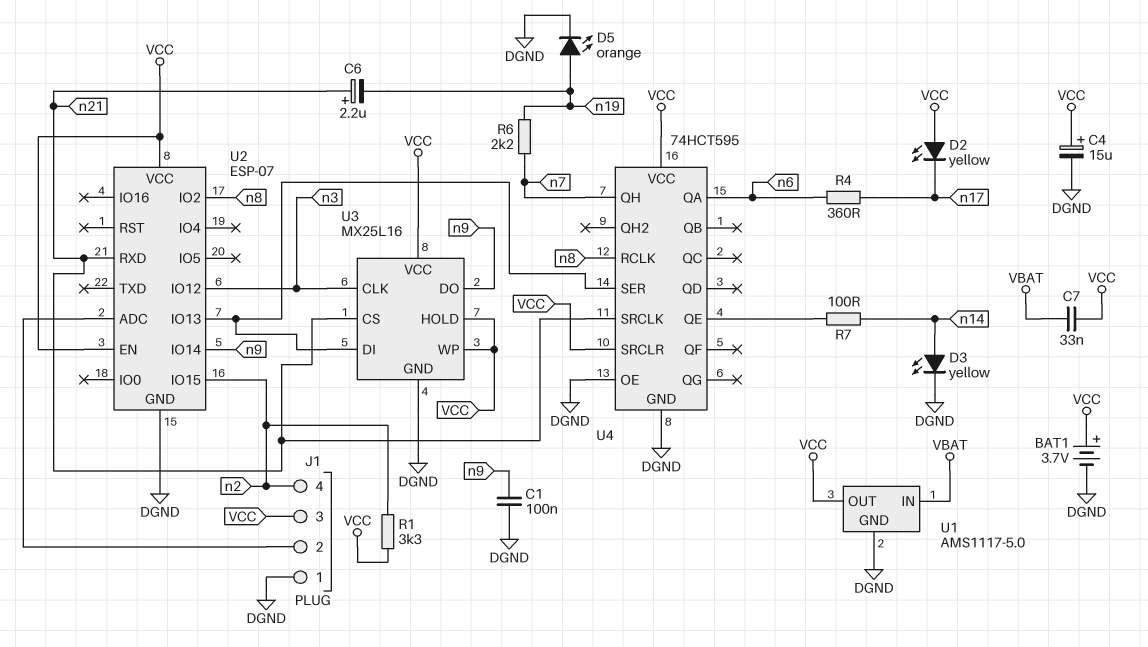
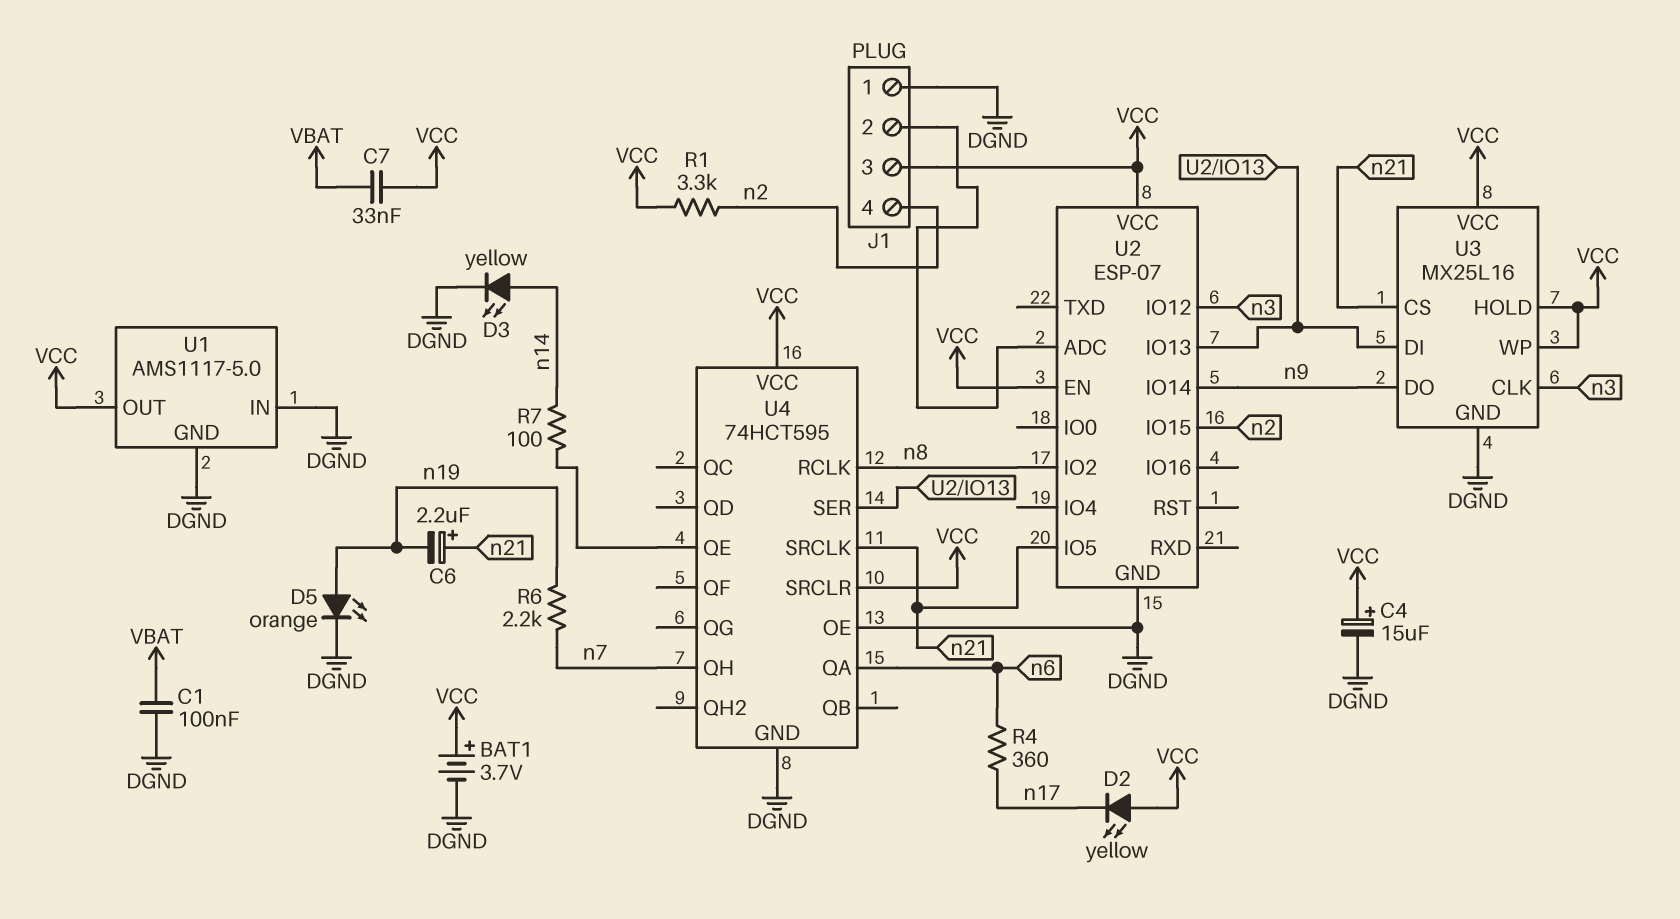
C1: 100nF (DGND, n9) -> 100nF (DGND, VBAT)
U1 pin IN: VBAT -> DGND
U2 pin IO5: none -> n21
U2 pin RXD: n21 -> none

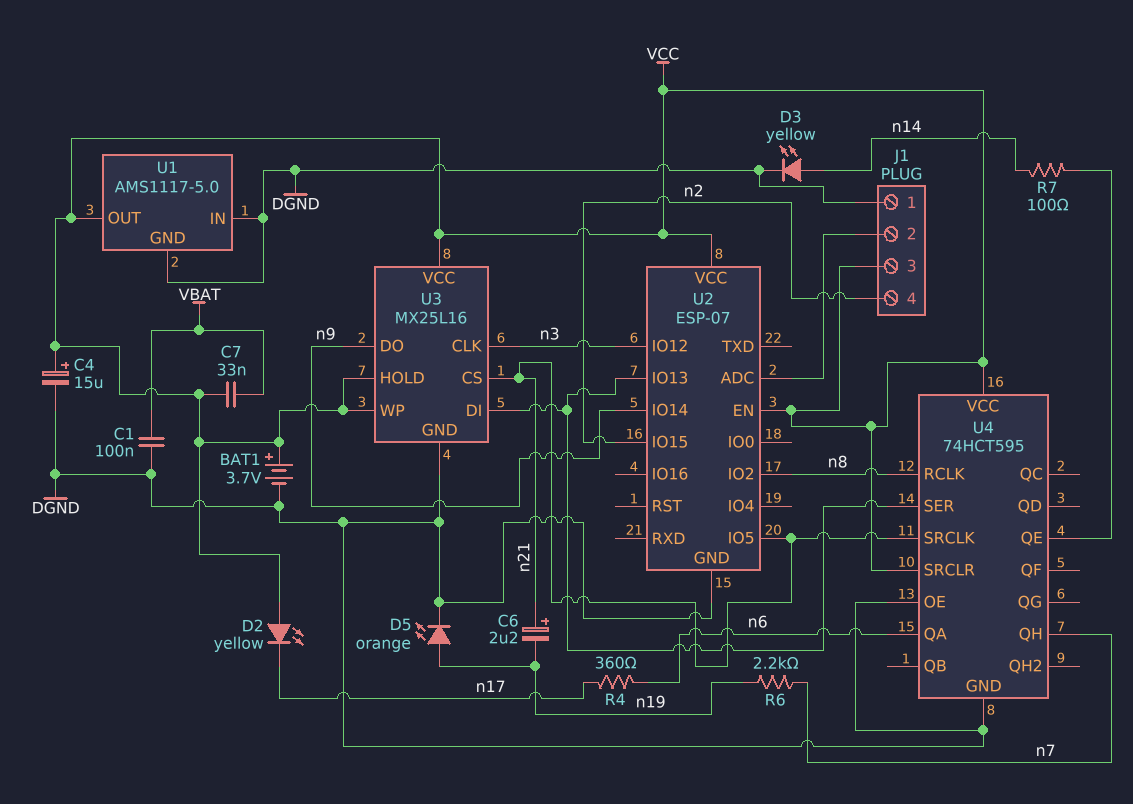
R1: 3.3k (VCC, n2) -> none

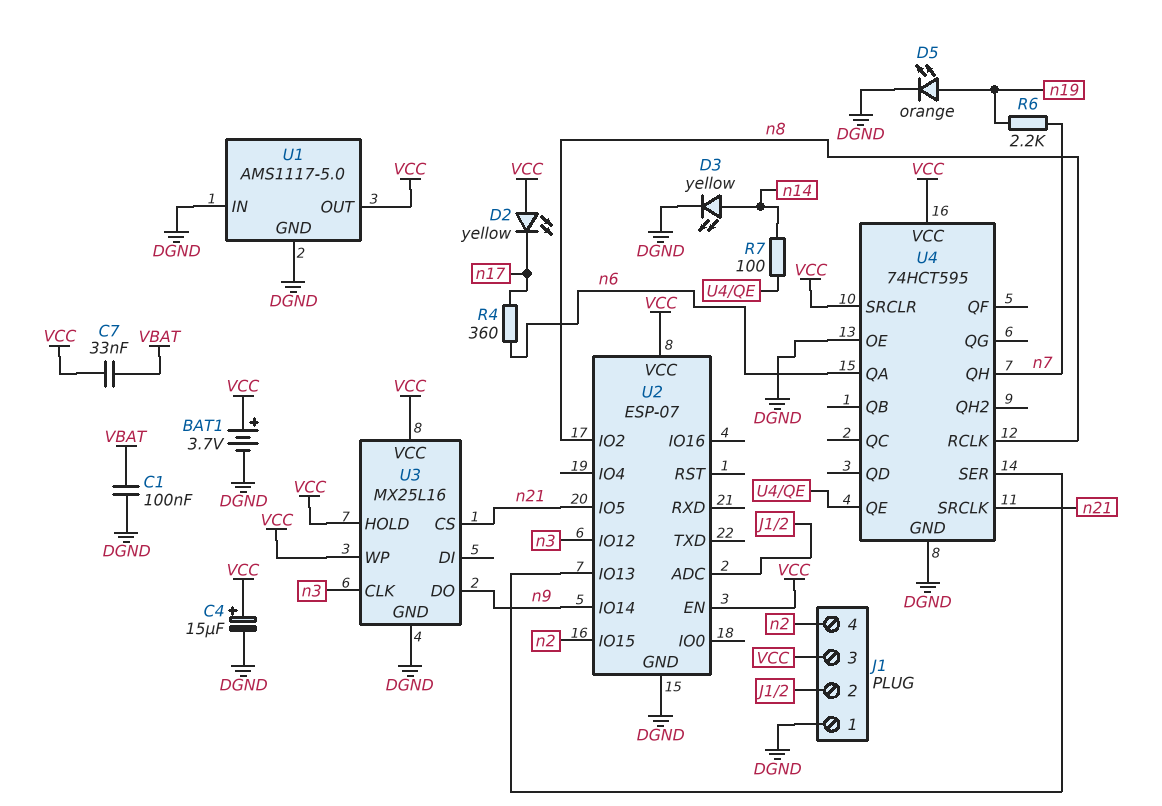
C6: 2.2uF (plus n21, minus n19) -> none
U3 pin DI: U2/IO13 -> none

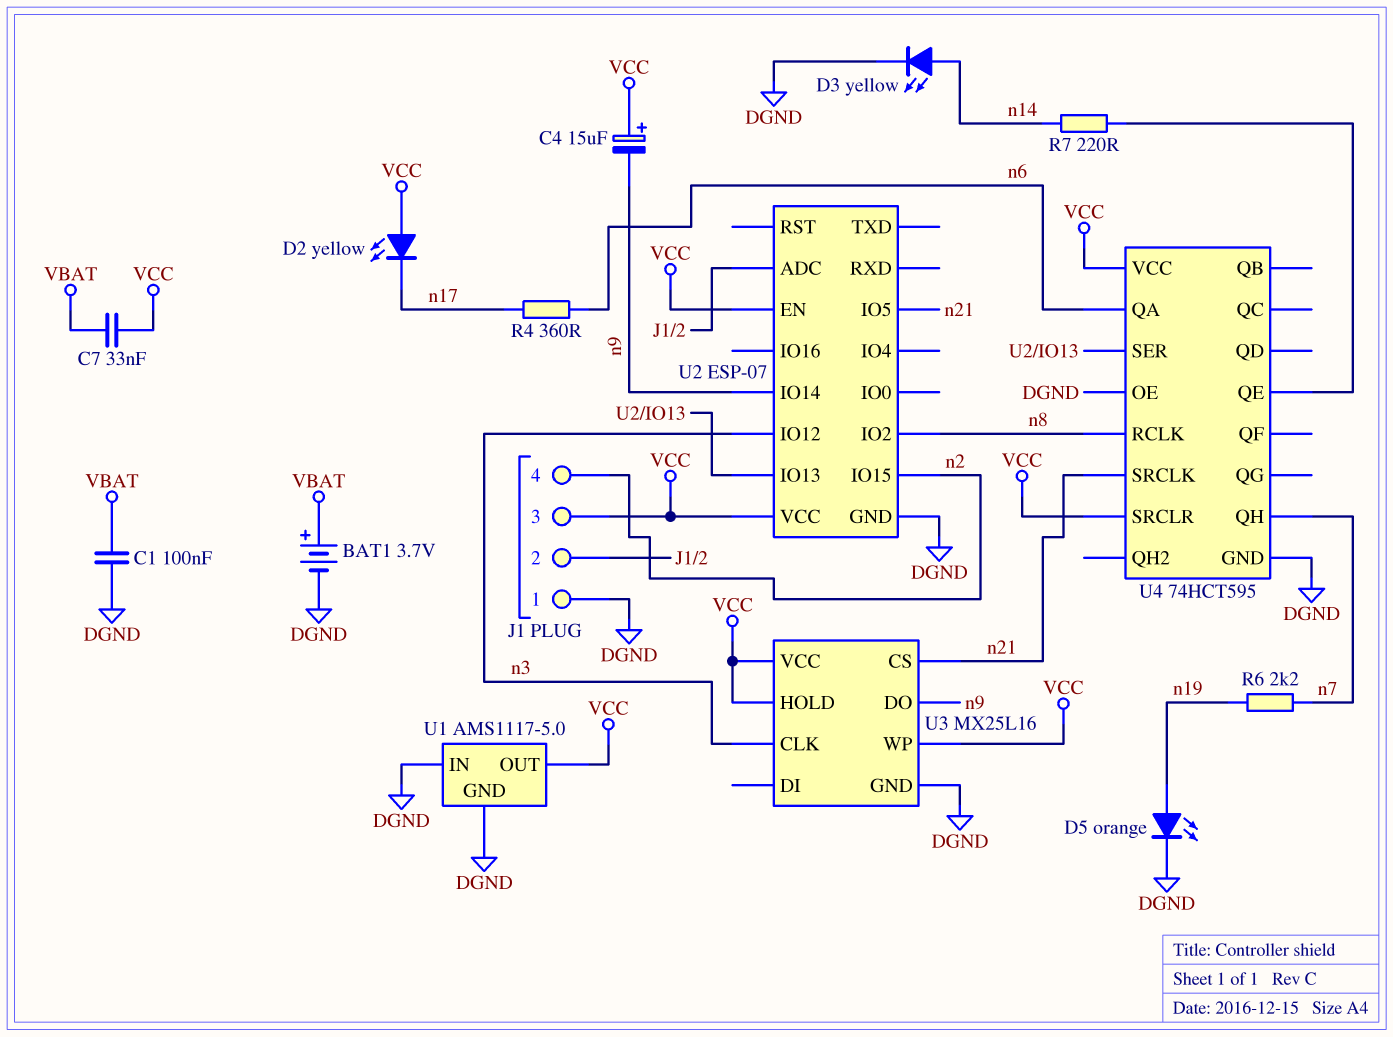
BAT1: 3.7V (plus VCC, minus DGND) -> 3.7V (plus VBAT, minus DGND)
C4: 15uF (plus VCC, minus DGND) -> 15uF (plus VCC, minus n9)
R7: 100 (U4/QE, n14) -> 220 (U4/QE, n14)

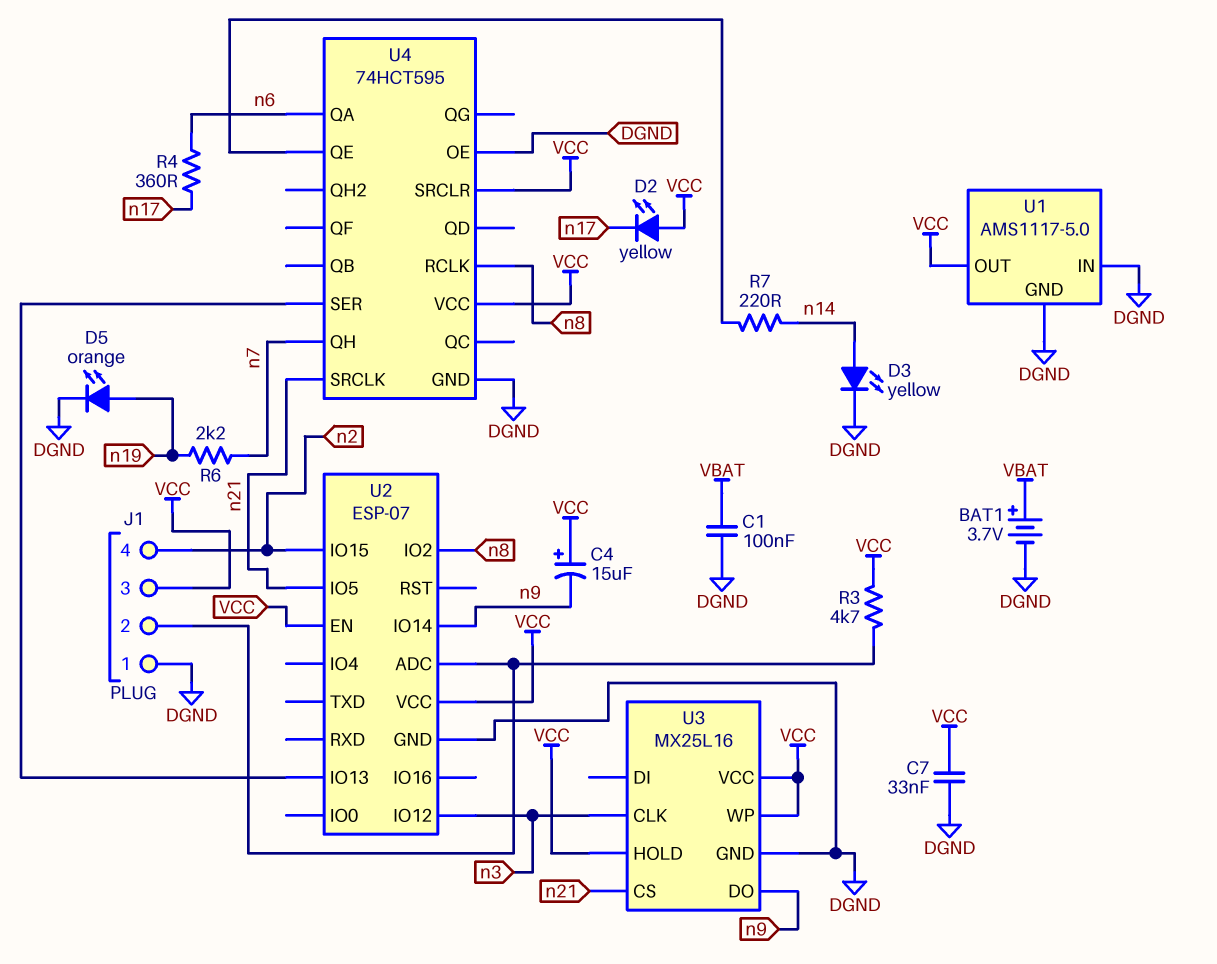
C7: 33nF (VBAT, VCC) -> 33nF (DGND, VCC)
R3: none -> 4.7k (J1/2, VCC)

